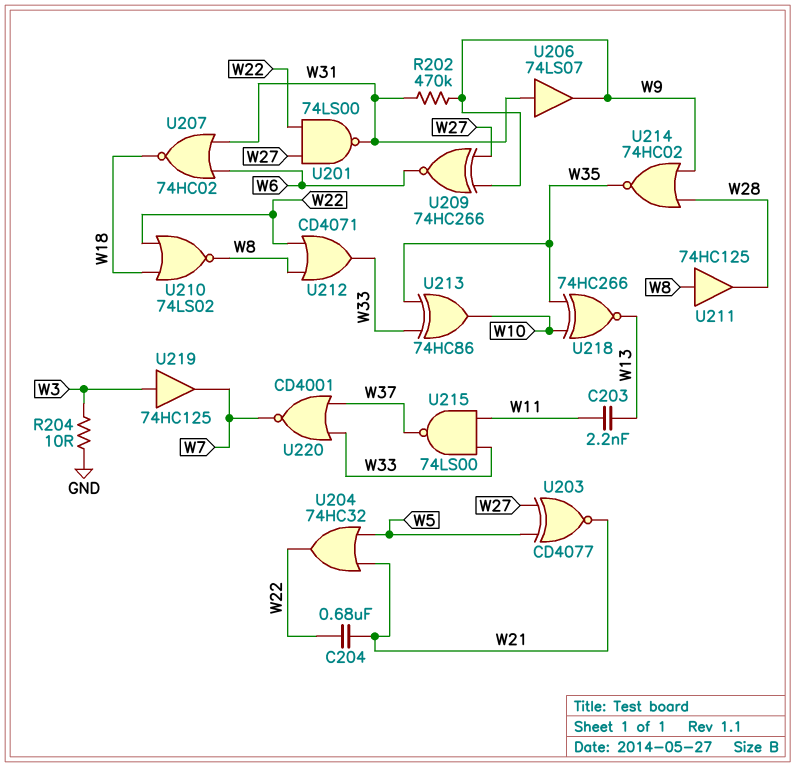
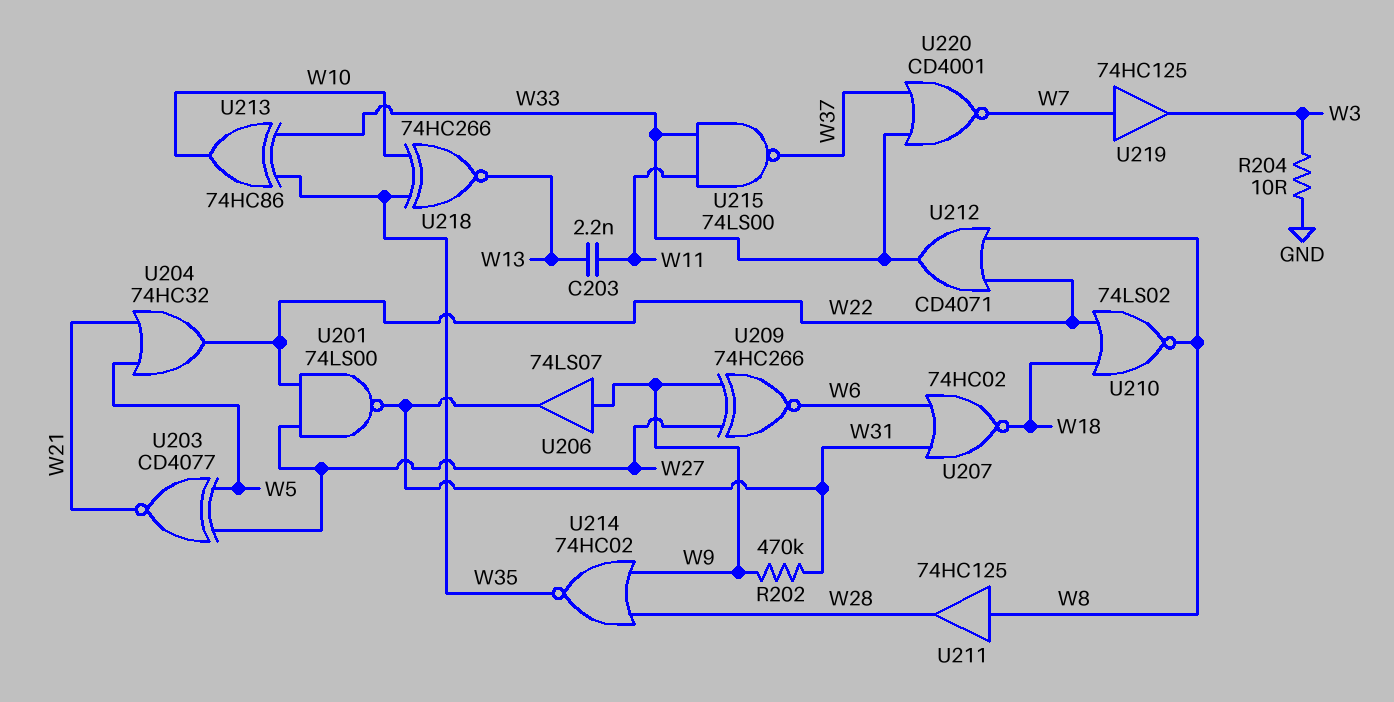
C204: 680nF (W21, W22) -> none
U206: buffer 74LS07 (in W31, out W9) -> buffer 74LS07 (in W9, out W31)
U219: buffer 74HC125 (in W3, out W7) -> buffer 74HC125 (in W7, out W3)

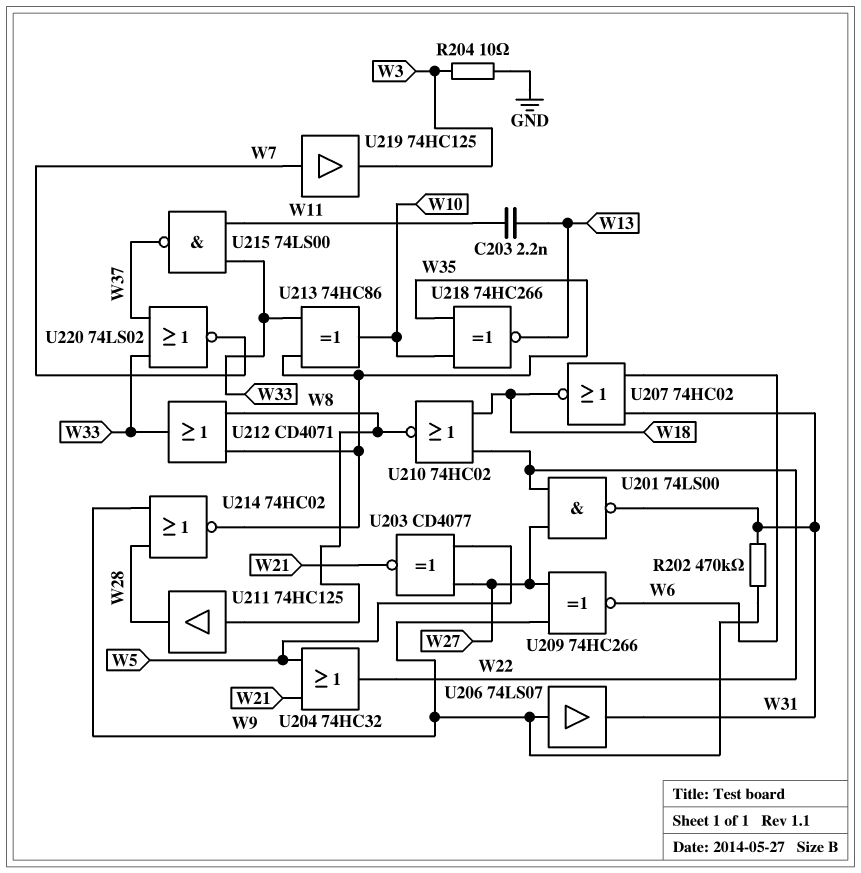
U210: NOR 74LS02 (in W18, in W22, out W8) -> NOR 74HC02 (in W18, in W22, out W8)
U212: OR CD4071 (in W8, in W22, out W33) -> OR CD4071 (in W8, in W35, out W33)
U220: NOR CD4001 (in W33, in W37, out W7) -> NOR 74LS02 (in W33, in W37, out W7)

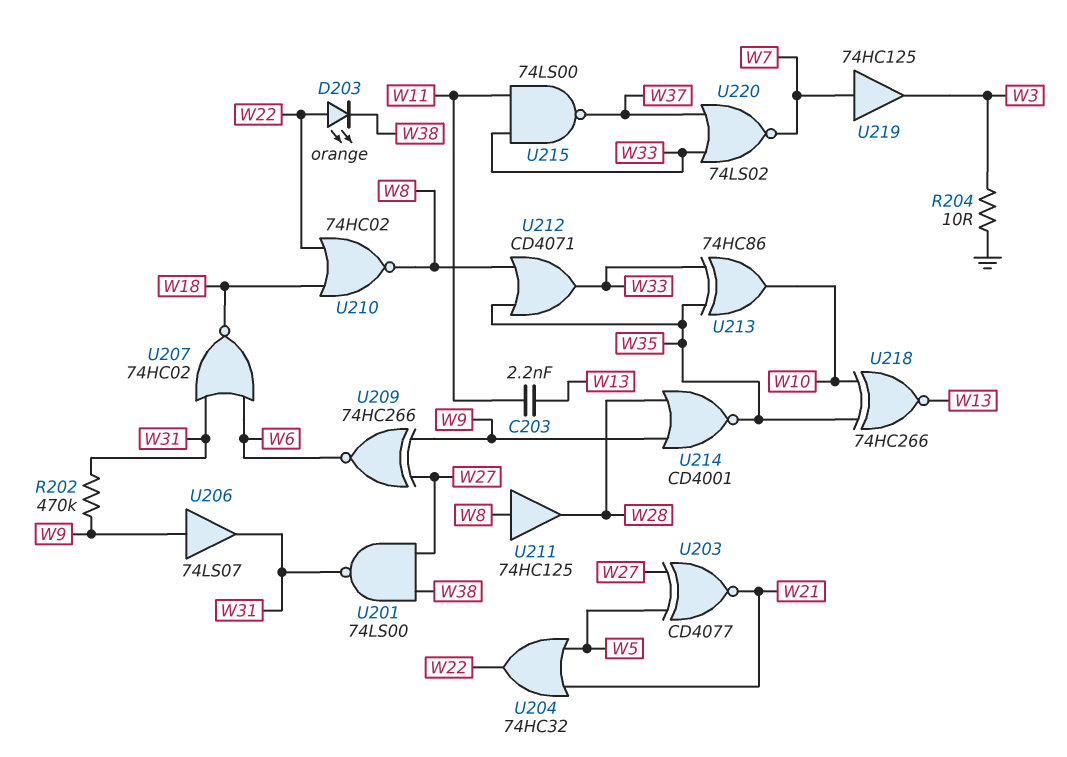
D203: none -> LED orange (A W22, K W38)
U201: NAND 74LS00 (in W22, in W27, out W31) -> NAND 74LS00 (in W27, in W38, out W31)
U214: NOR 74HC02 (in W9, in W28, out W35) -> NOR CD4001 (in W9, in W28, out W35)

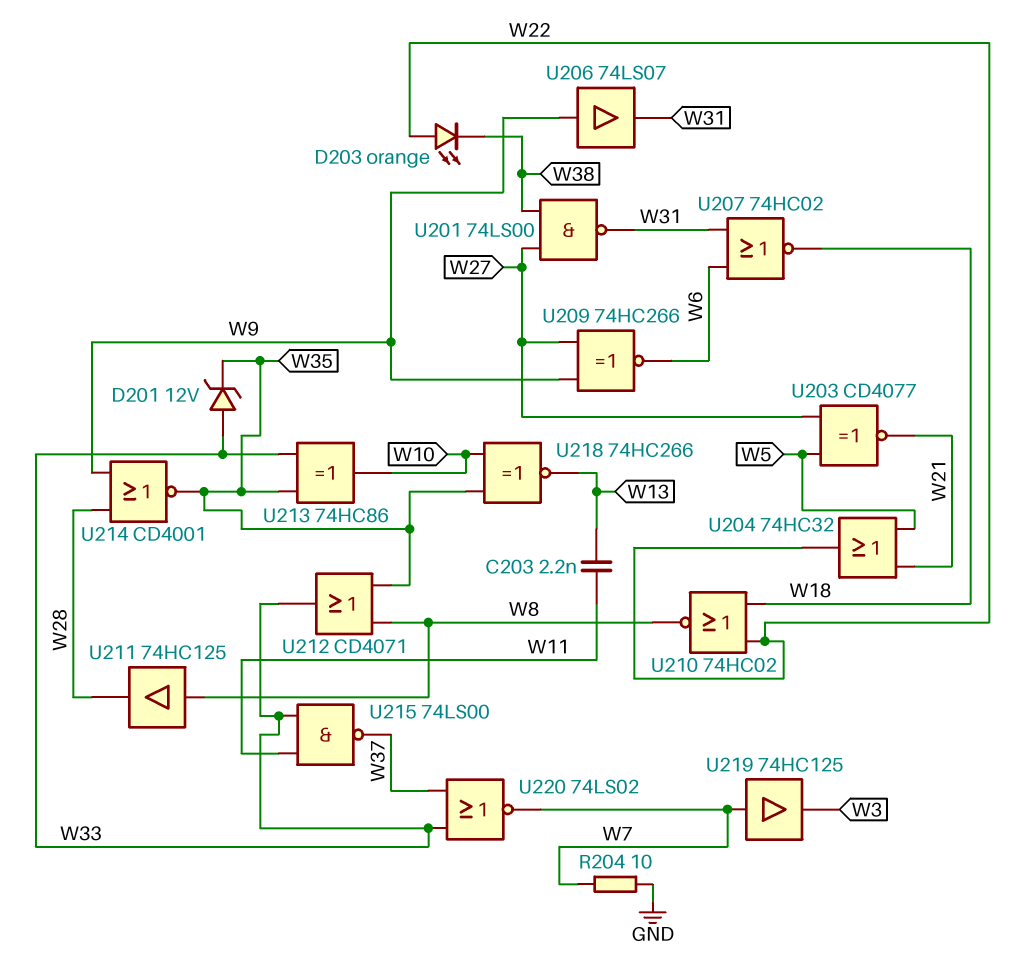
D201: none -> zener 12V (A W33, K W35)
R202: 470k (W9, W31) -> none
R204: 10 (GND, W3) -> 10 (GND, W7)

